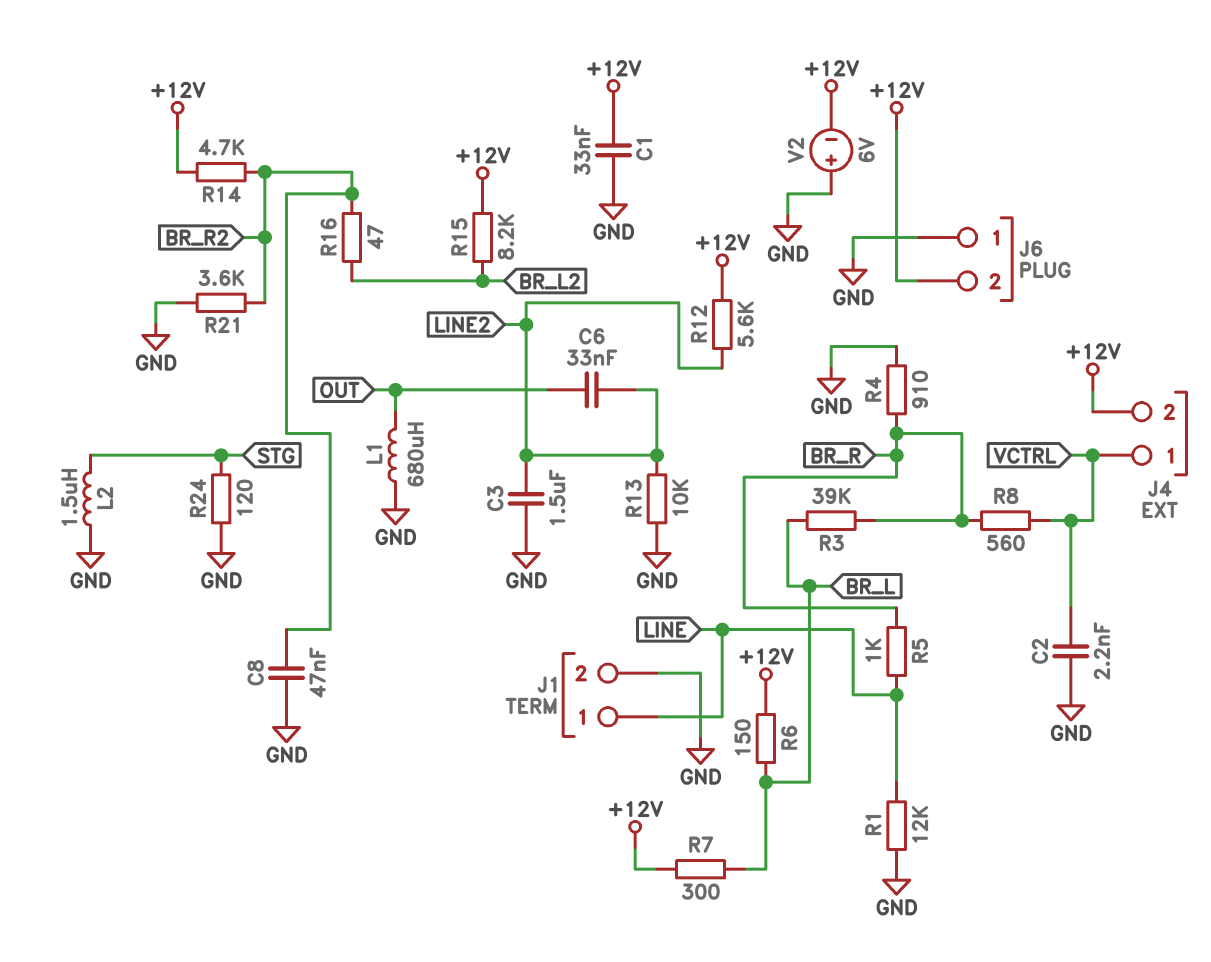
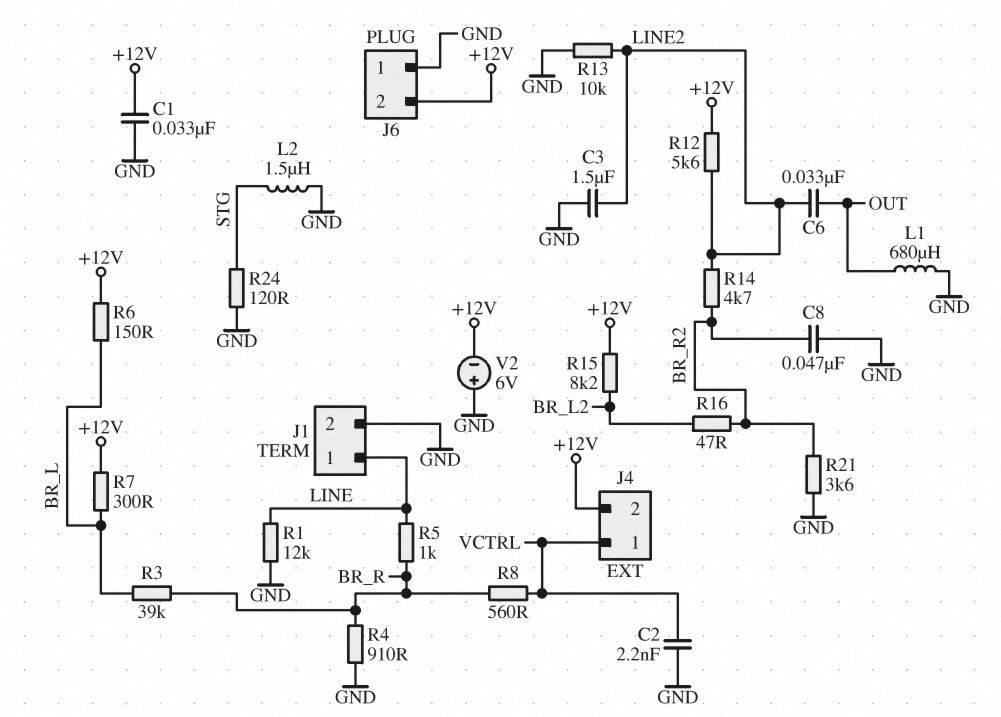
R14: 4.7k (+12V, BR_R2) -> 4.7k (BR_R2, LINE2)

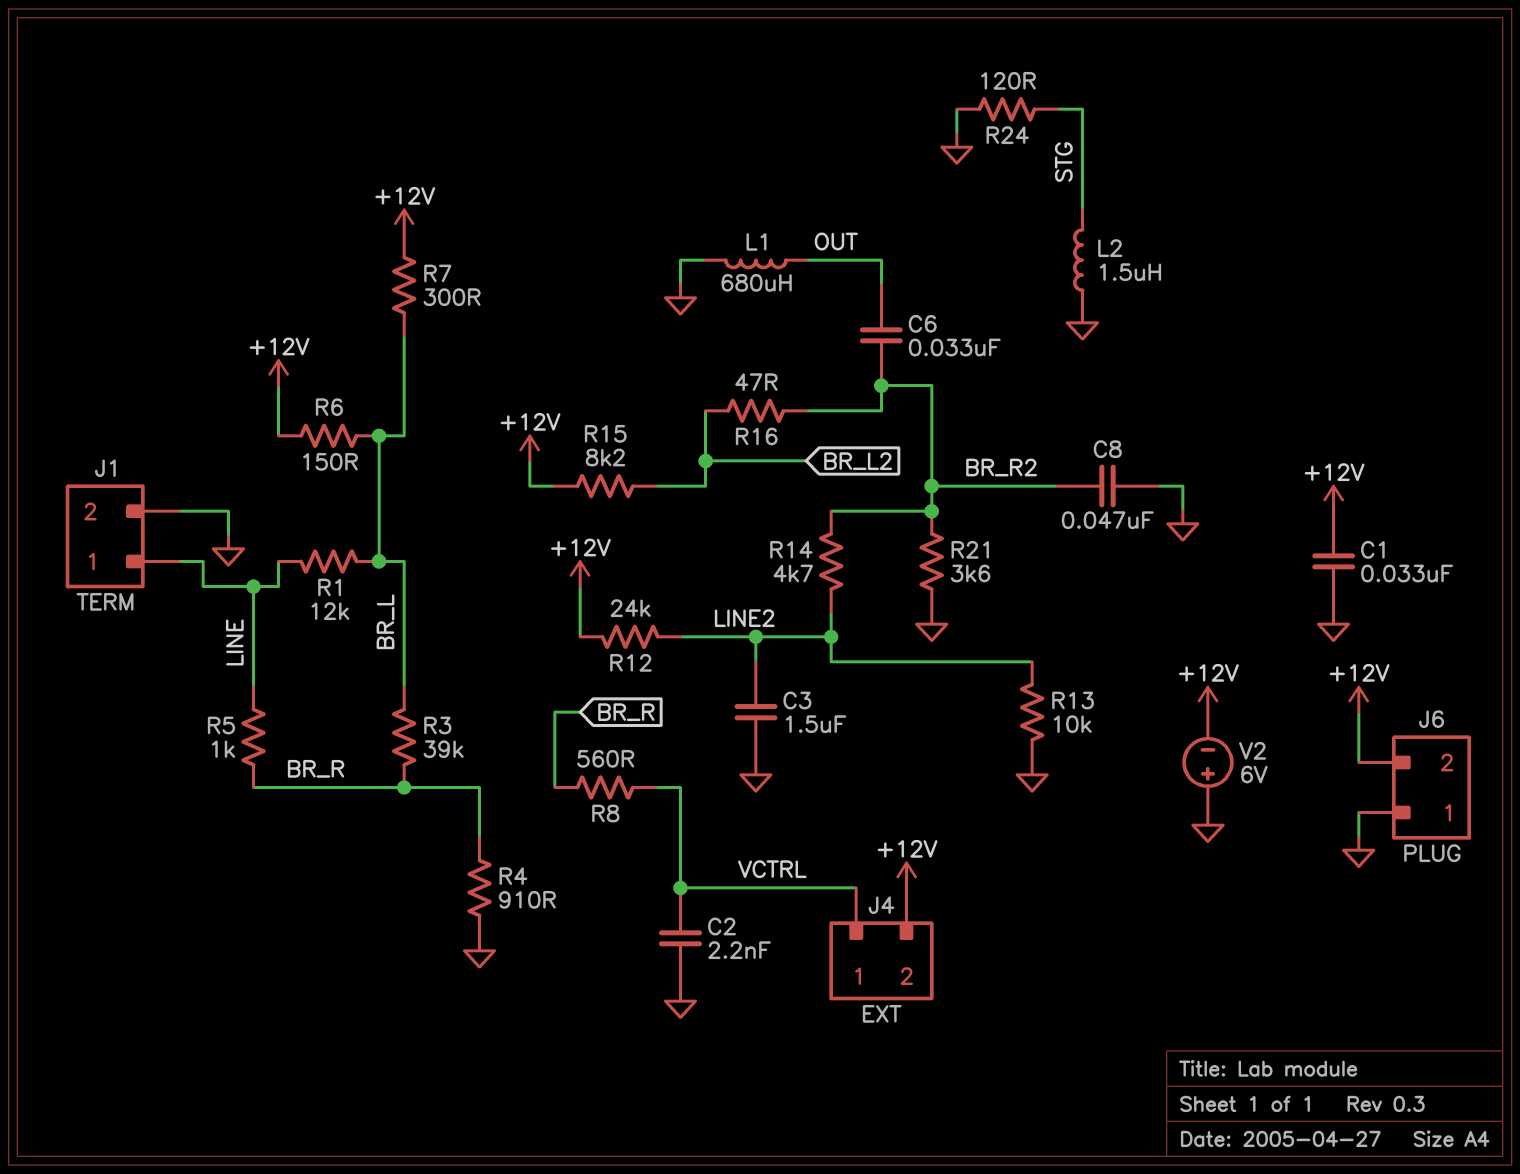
C6: 33nF (LINE2, OUT) -> 33nF (BR_R2, OUT)
R1: 12k (GND, LINE) -> 12k (BR_L, LINE)
R12: 5.6k (+12V, LINE2) -> 24k (+12V, LINE2)

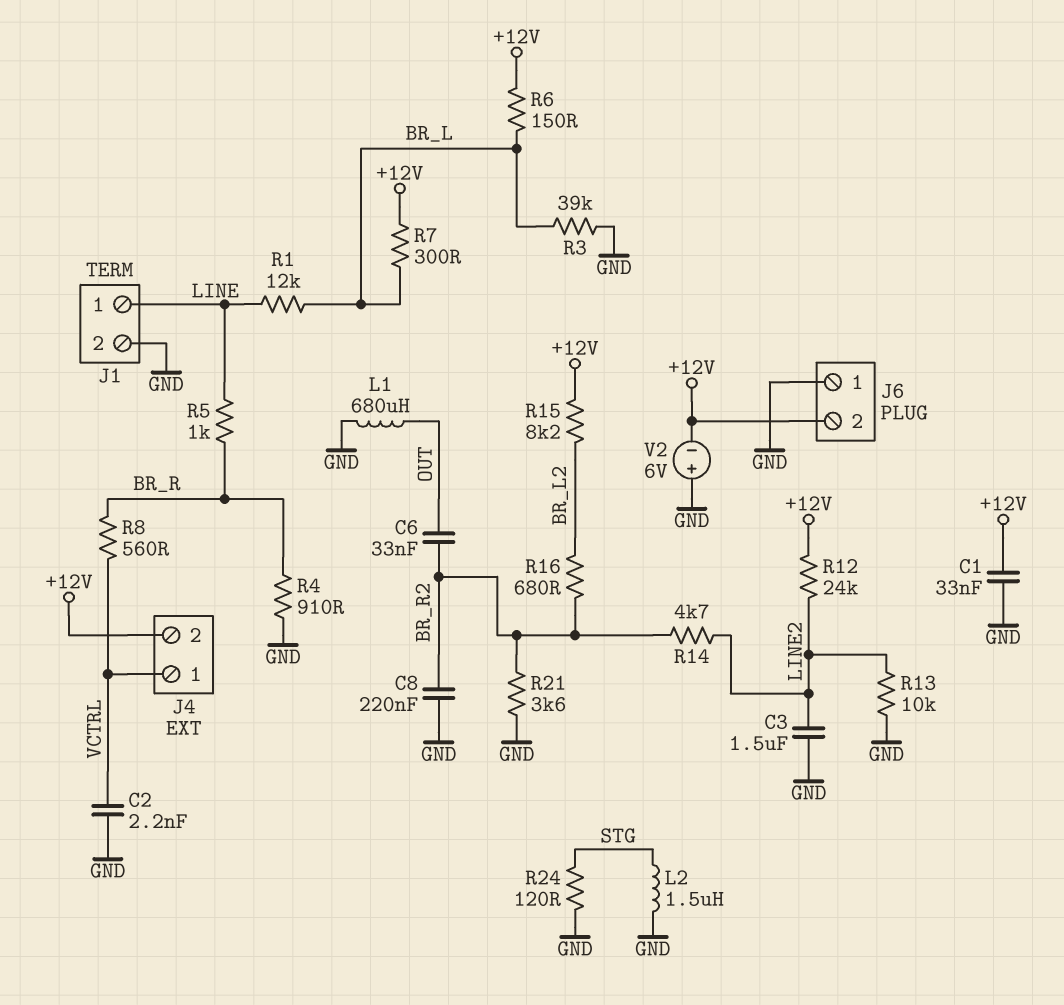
C8: 47nF (BR_R2, GND) -> 220nF (BR_R2, GND)
R3: 39k (BR_L, BR_R) -> 39k (BR_L, GND)
R16: 47 (BR_L2, BR_R2) -> 680 (BR_L2, BR_R2)

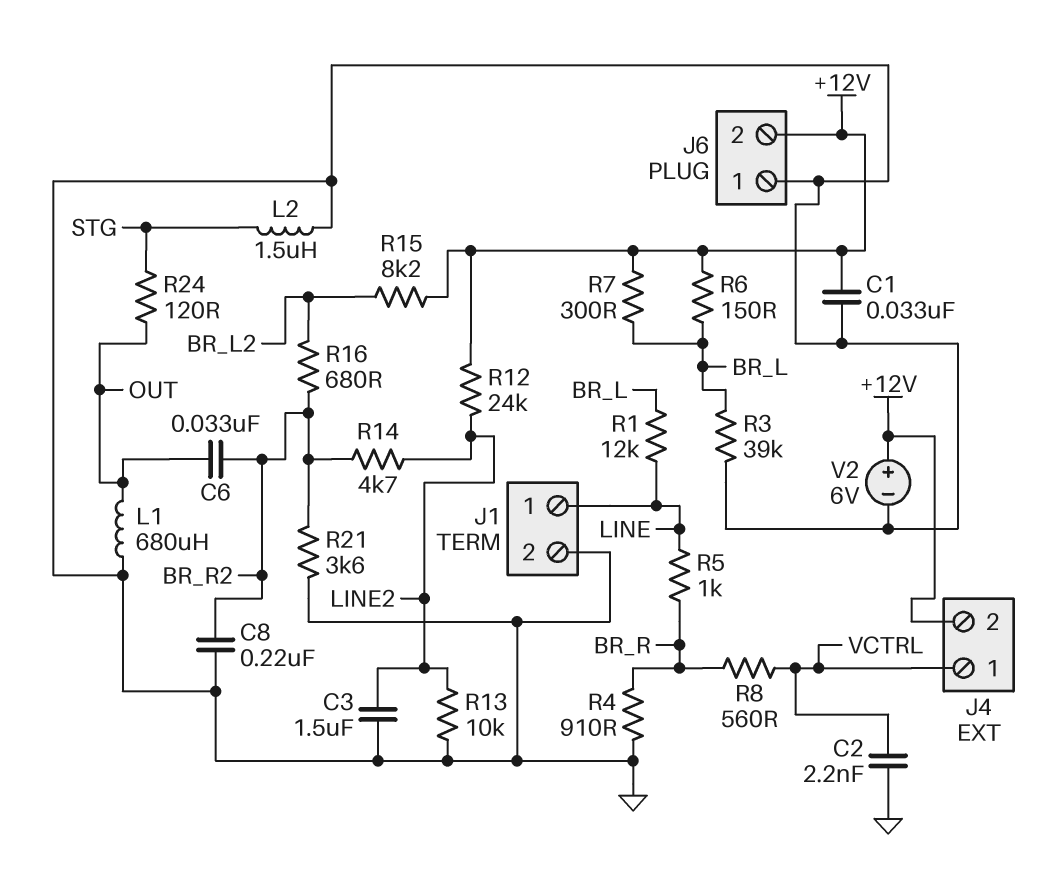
R24: 120 (GND, STG) -> 120 (OUT, STG)
V2: 6V (plus GND, minus +12V) -> 6V (plus +12V, minus GND)

